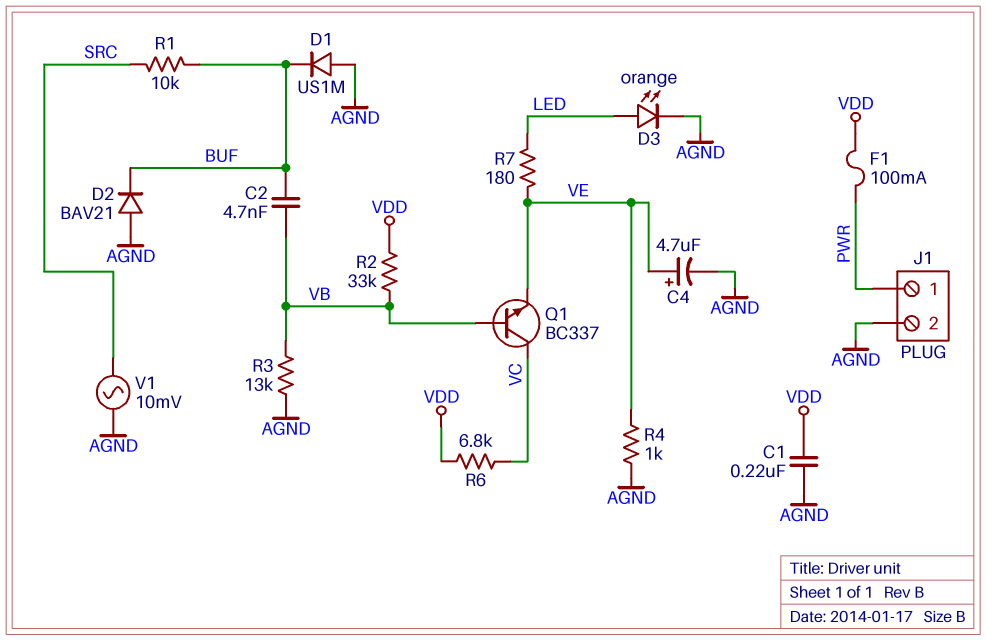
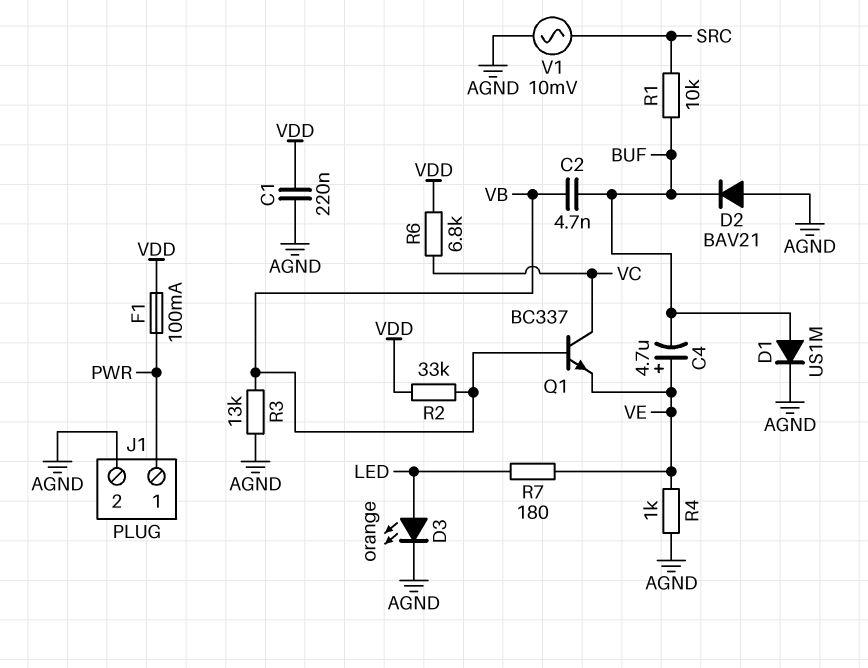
C4: 4.7uF (plus VE, minus AGND) -> 4.7uF (plus VE, minus BUF)
D1: diode US1M (A AGND, K BUF) -> diode US1M (A BUF, K AGND)

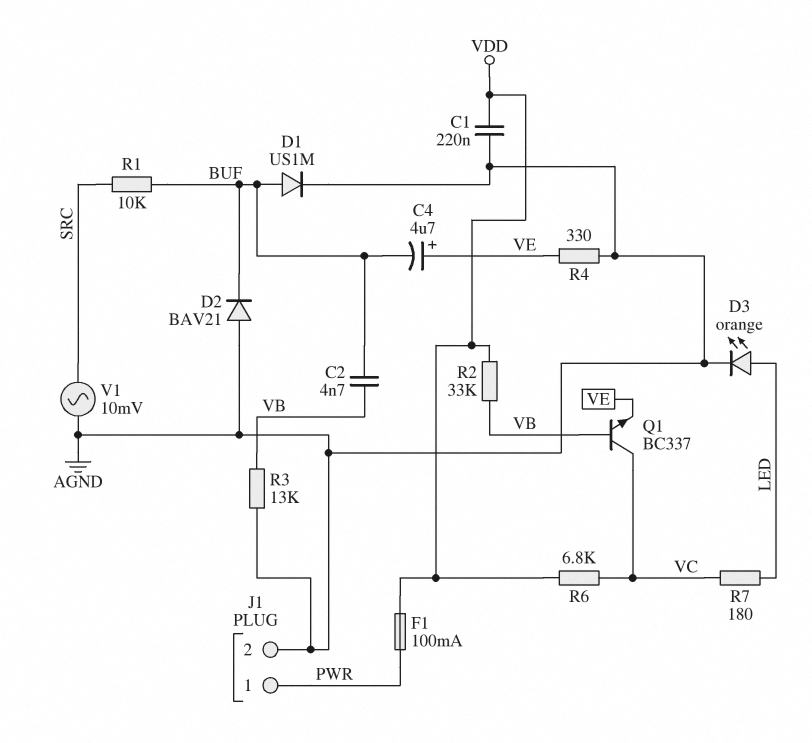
R4: 1k (AGND, VE) -> 330 (AGND, VE)
R7: 180 (LED, VE) -> 180 (LED, VC)

